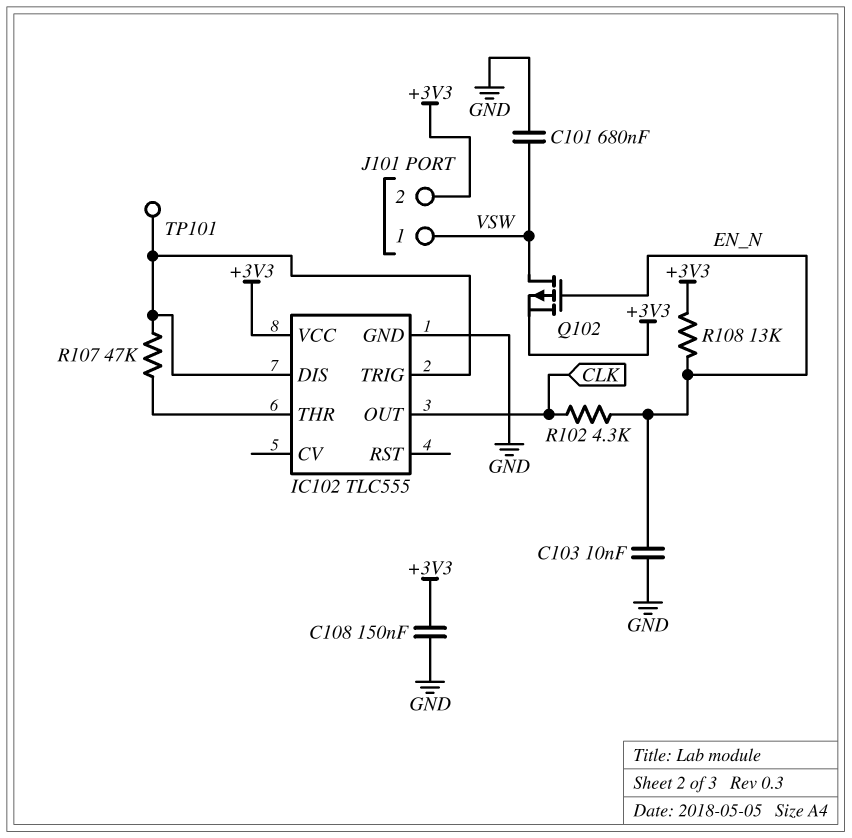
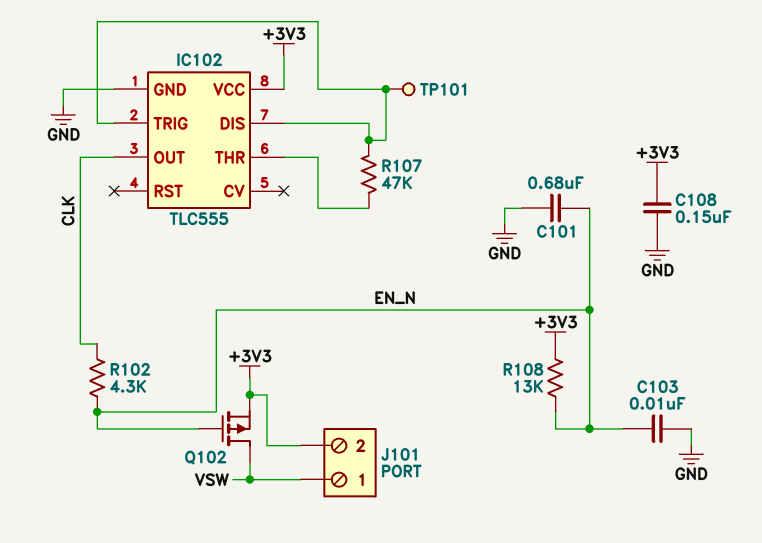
C101: 680nF (GND, VSW) -> 680nF (EN_N, GND)

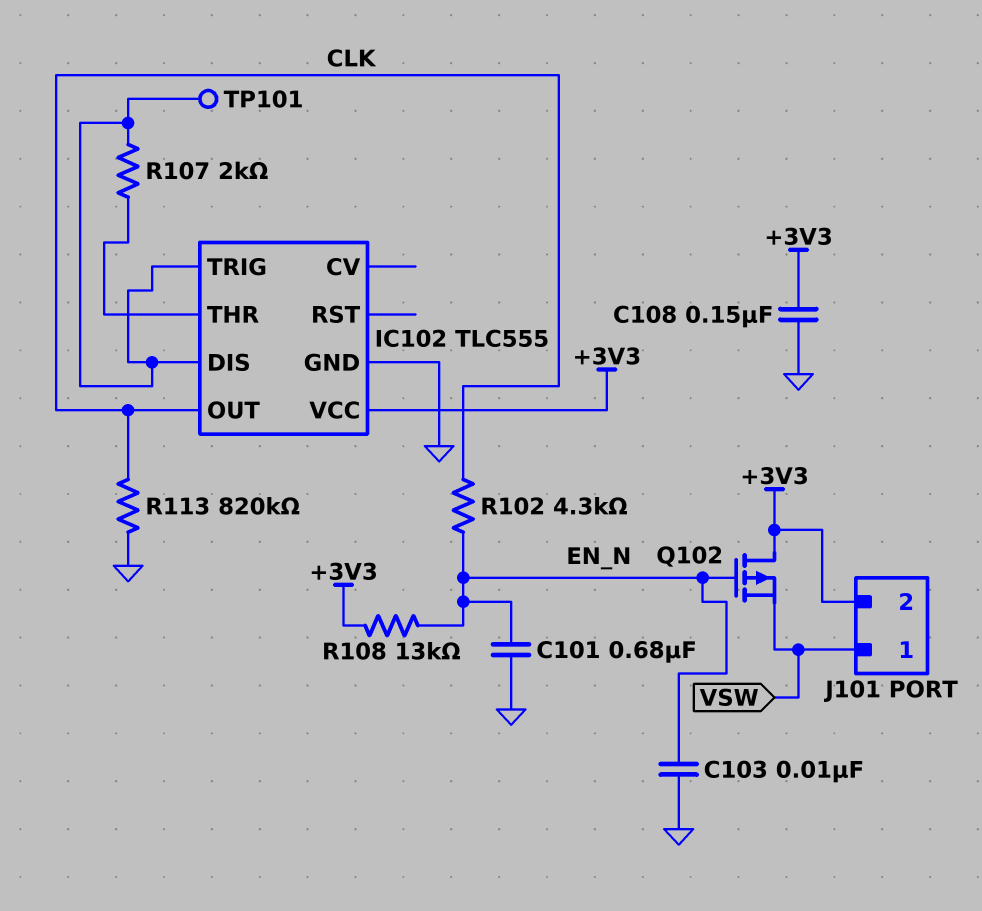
Q102: PMOS (G EN_N, D VSW, S +3V3) -> PMOS (G EN_N, D +3V3, S VSW)
R107: 47k (IC102/DIS, IC102/THR) -> 2k (IC102/DIS, IC102/THR)
R113: none -> 820k (CLK, GND)

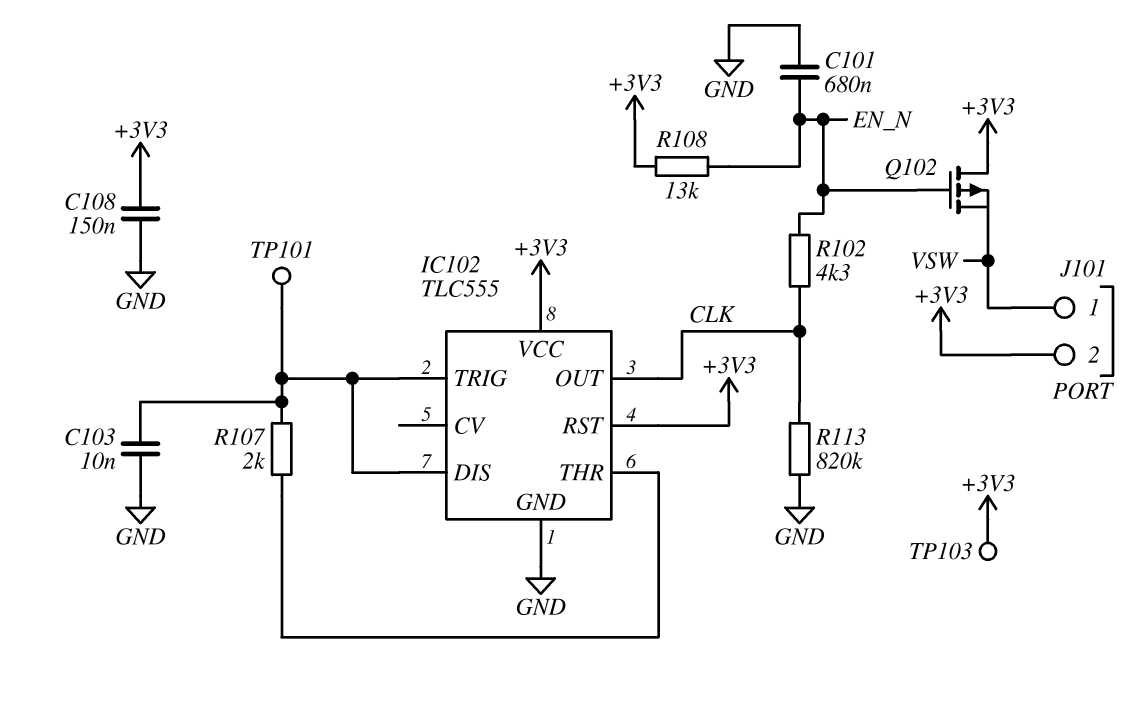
C103: 10nF (EN_N, GND) -> 10nF (GND, IC102/DIS)
IC102 pin RST: none -> +3V3
TP103: none -> test point (+3V3)

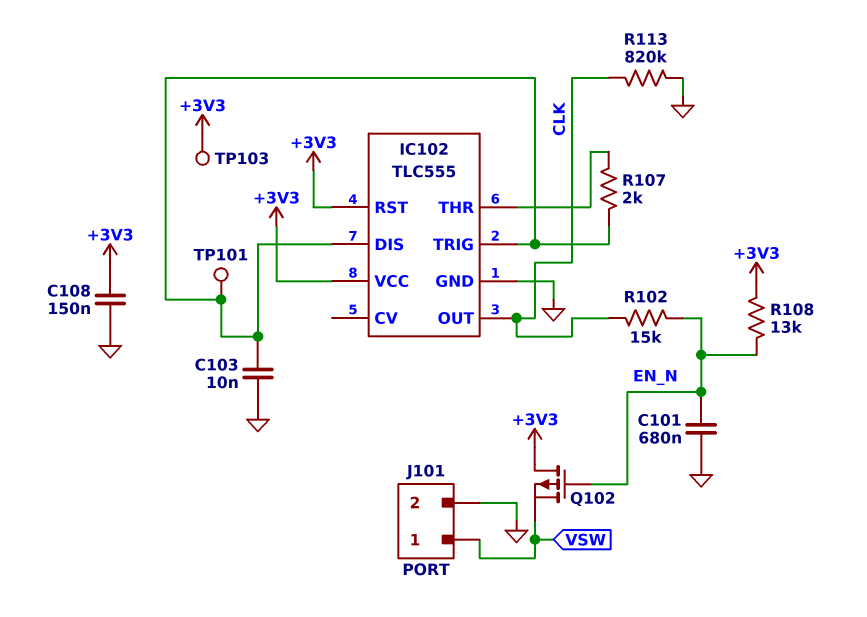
J101 pin 2: +3V3 -> GND
R102: 4.3k (CLK, EN_N) -> 15k (CLK, EN_N)

